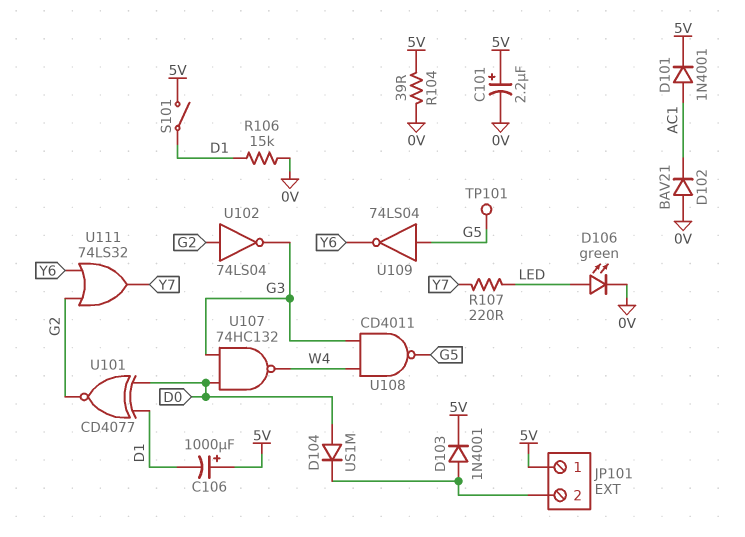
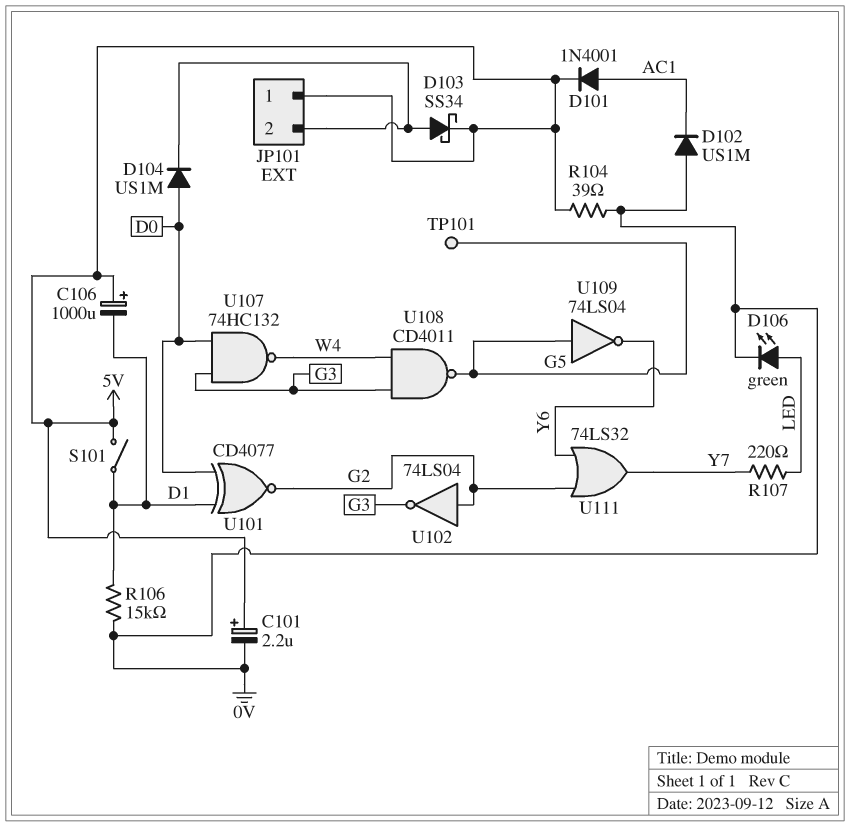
D102: diode BAV21 (A 0V, K AC1) -> diode US1M (A 0V, K AC1)
D103: diode 1N4001 (A JP101/2, K 5V) -> schottky SS34 (A JP101/2, K 5V)

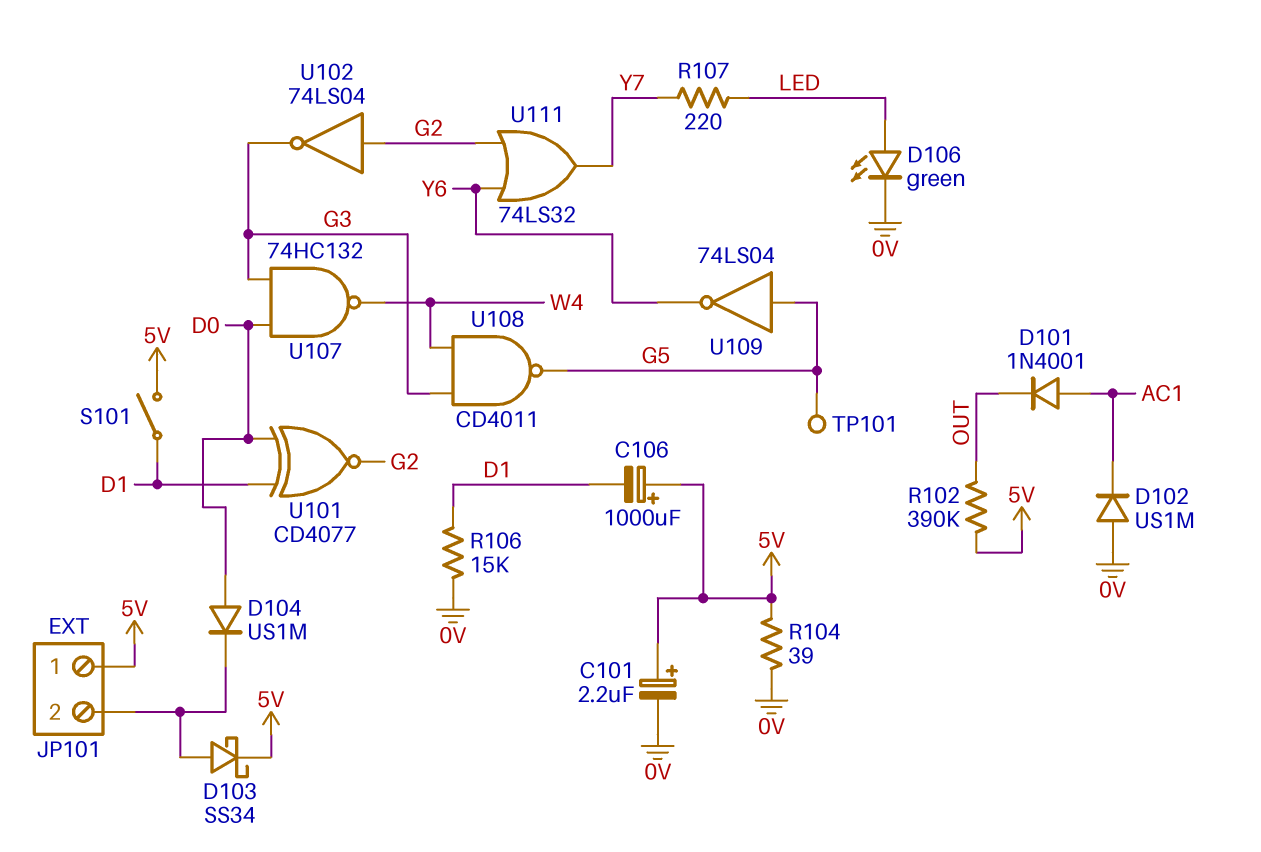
D101: diode 1N4001 (A AC1, K 5V) -> diode 1N4001 (A AC1, K OUT)
R102: none -> 390k (5V, OUT)

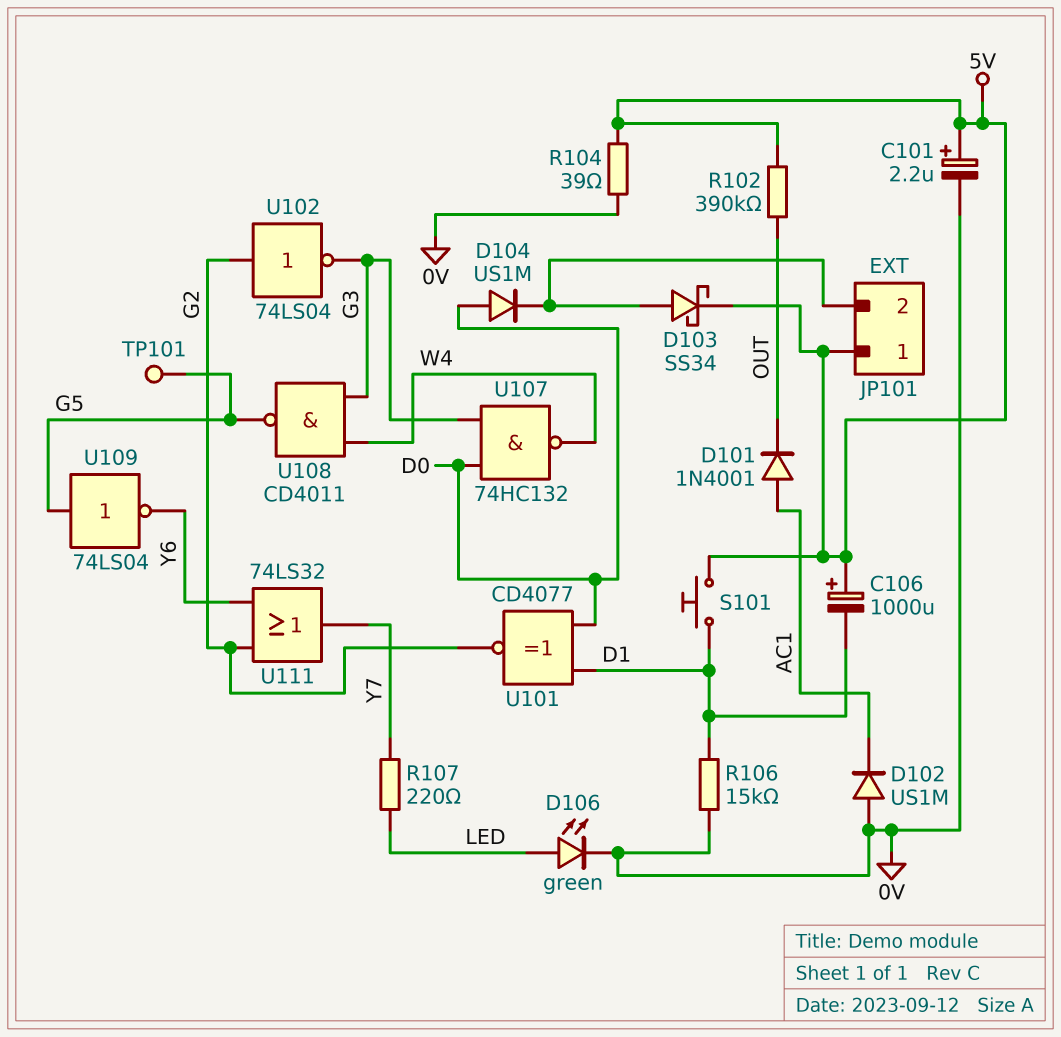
S101: switch (5V, D1) -> button (5V, D1)

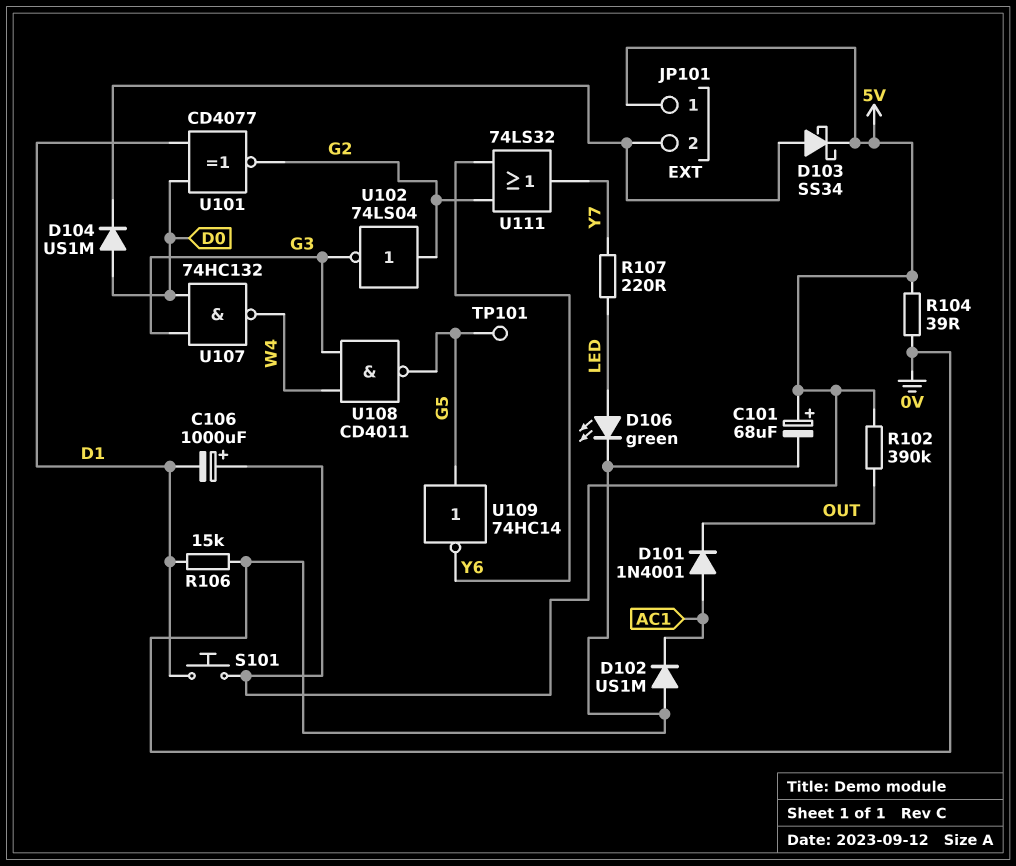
C101: 2.2uF (plus 5V, minus 0V) -> 68uF (plus 5V, minus 0V)
U109: NOT 74LS04 (in G5, out Y6) -> NOT 74HC14 (in G5, out Y6)

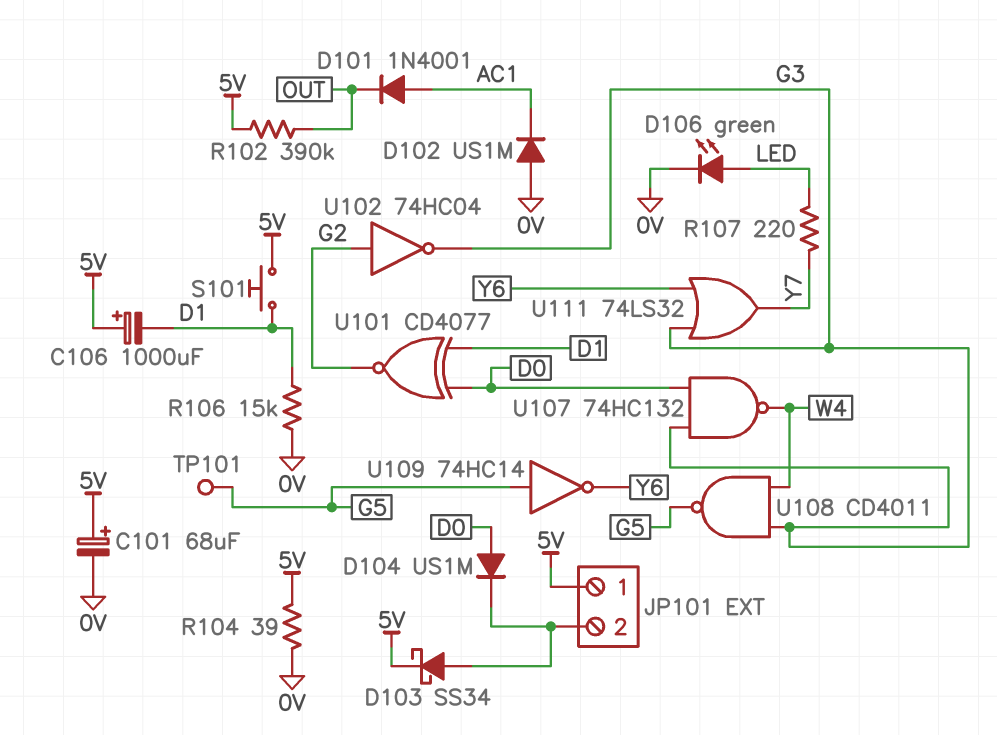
U102: NOT 74LS04 (in G2, out G3) -> NOT 74HC04 (in G2, out G3)
U111: OR 74LS32 (in G2, in Y6, out Y7) -> OR 74LS32 (in G3, in Y6, out Y7)

